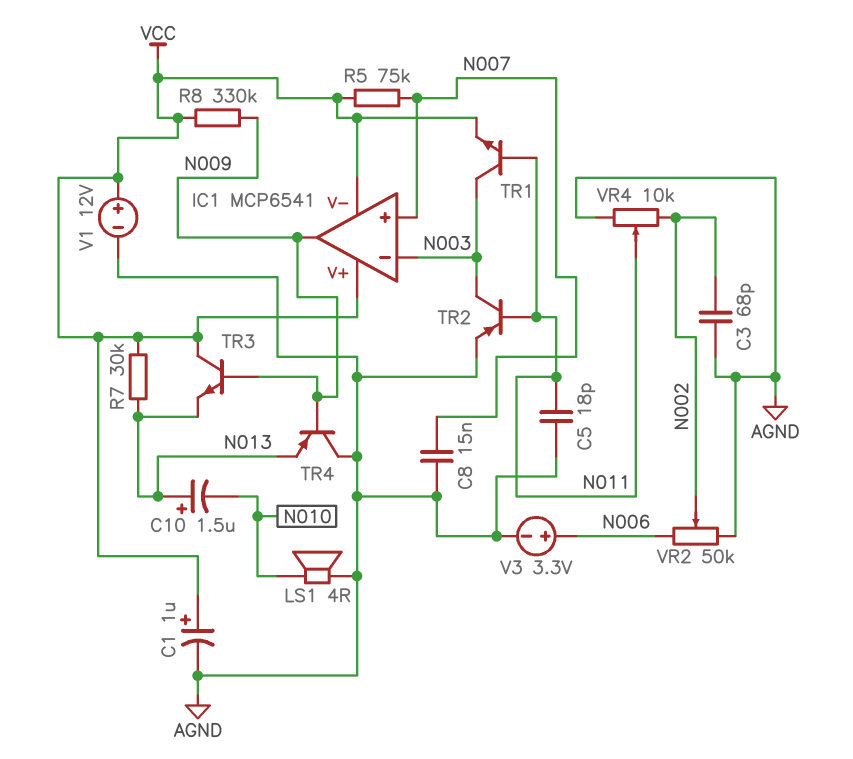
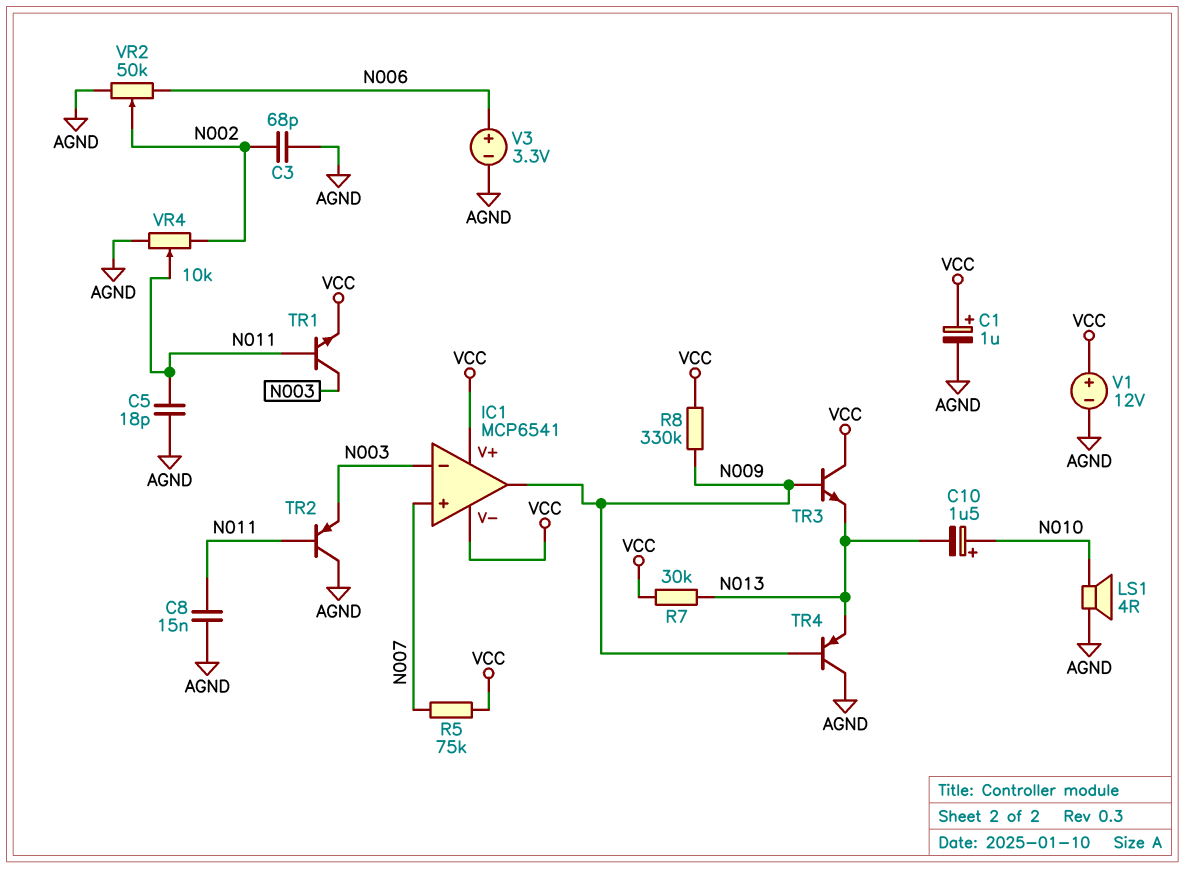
C8: 15nF (AGND, N007) -> 15nF (AGND, N011)
C10: 1.5uF (plus N013, minus N010) -> 1.5uF (plus N010, minus N013)
TR2: PNP (B N011, C N003, E AGND) -> PNP (B N011, C AGND, E N003)

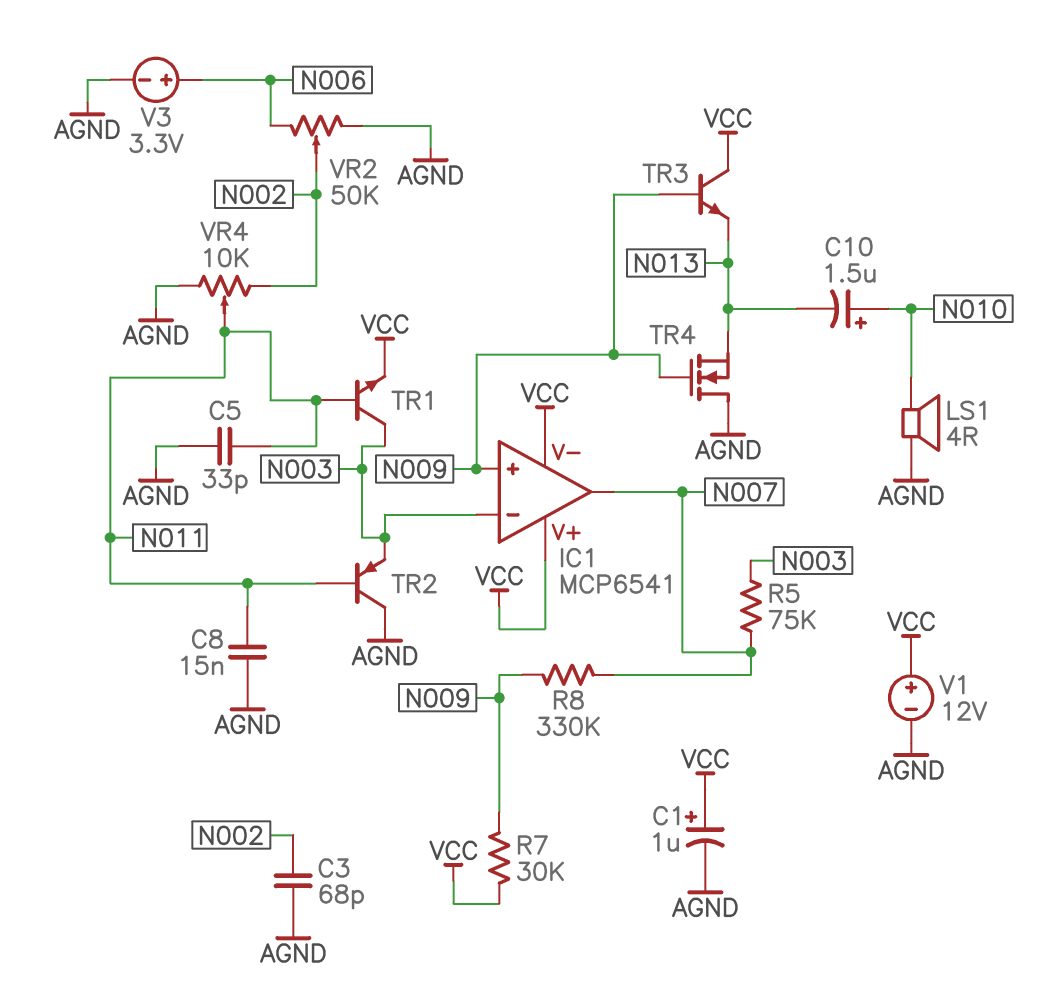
C5: 18pF (AGND, N011) -> 33pF (AGND, N011)
IC1 pin in+: N007 -> N009
IC1 pin out: N009 -> N007
R5: 75k (N007, VCC) -> 75k (N003, N007)
R7: 30k (N013, VCC) -> 30k (N009, VCC)
R8: 330k (N009, VCC) -> 330k (N007, N009)
TR4: PNP (B N009, C AGND, E N013) -> NMOS (G N009, D AGND, S N013)

